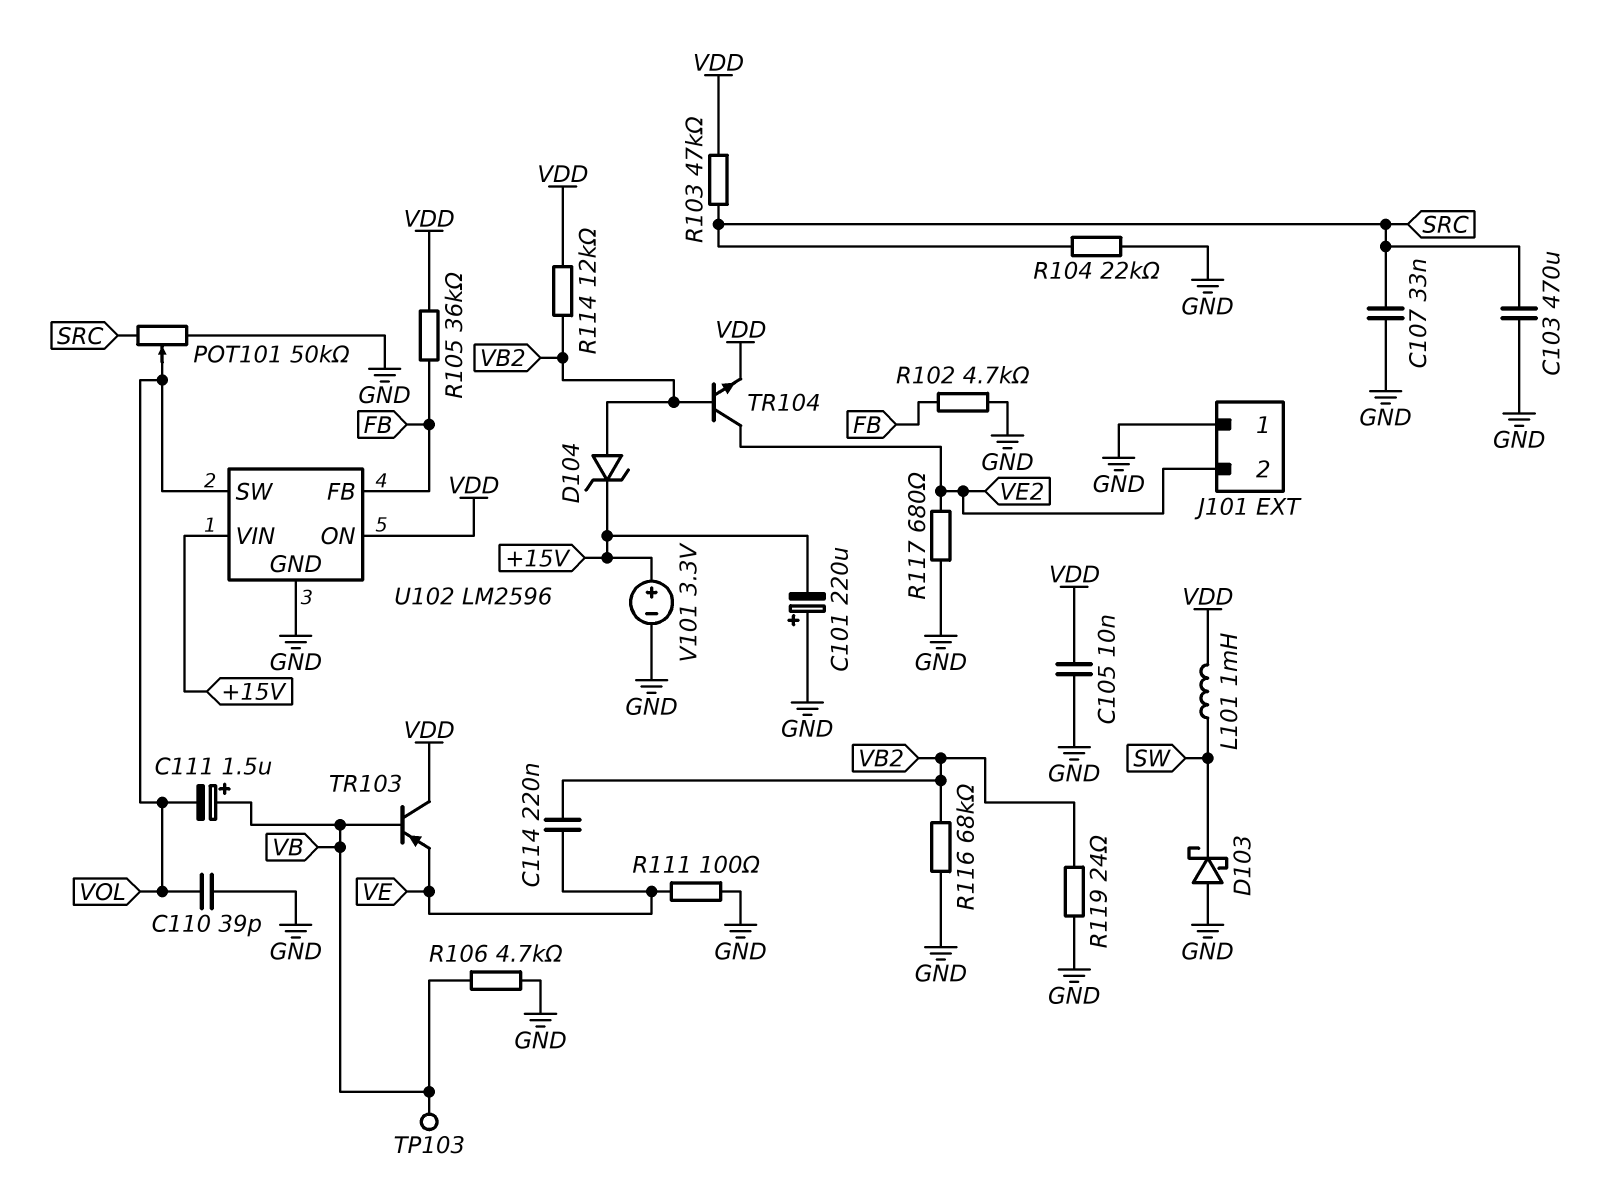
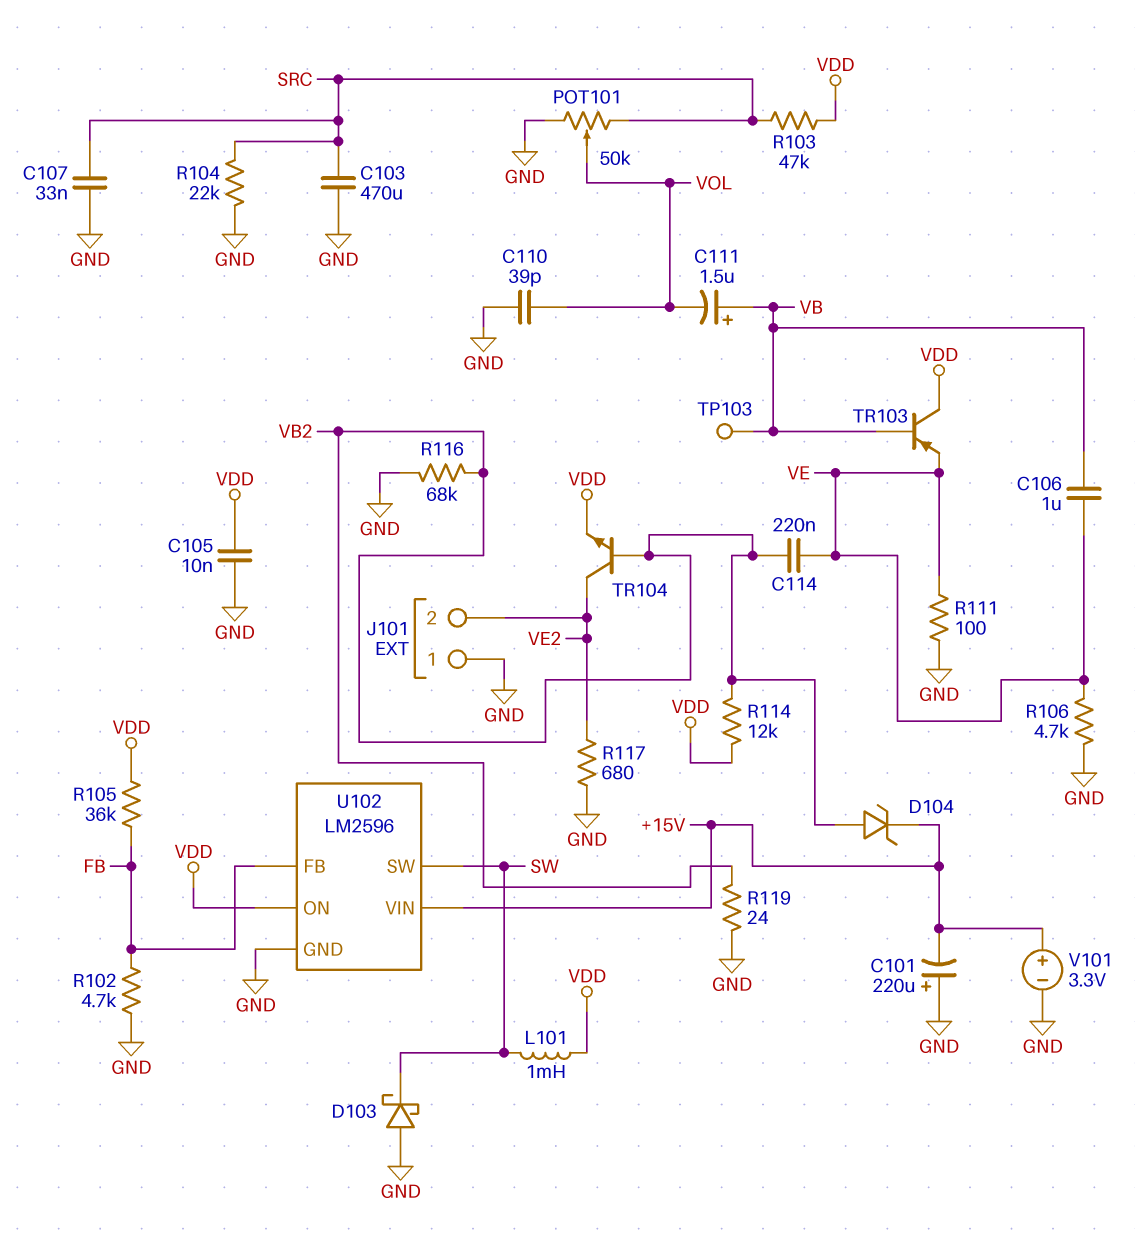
C106: none -> 1uF (VB, VE)
R106: 4.7k (GND, VB) -> 4.7k (GND, VE)
U102 pin SW: VOL -> SW

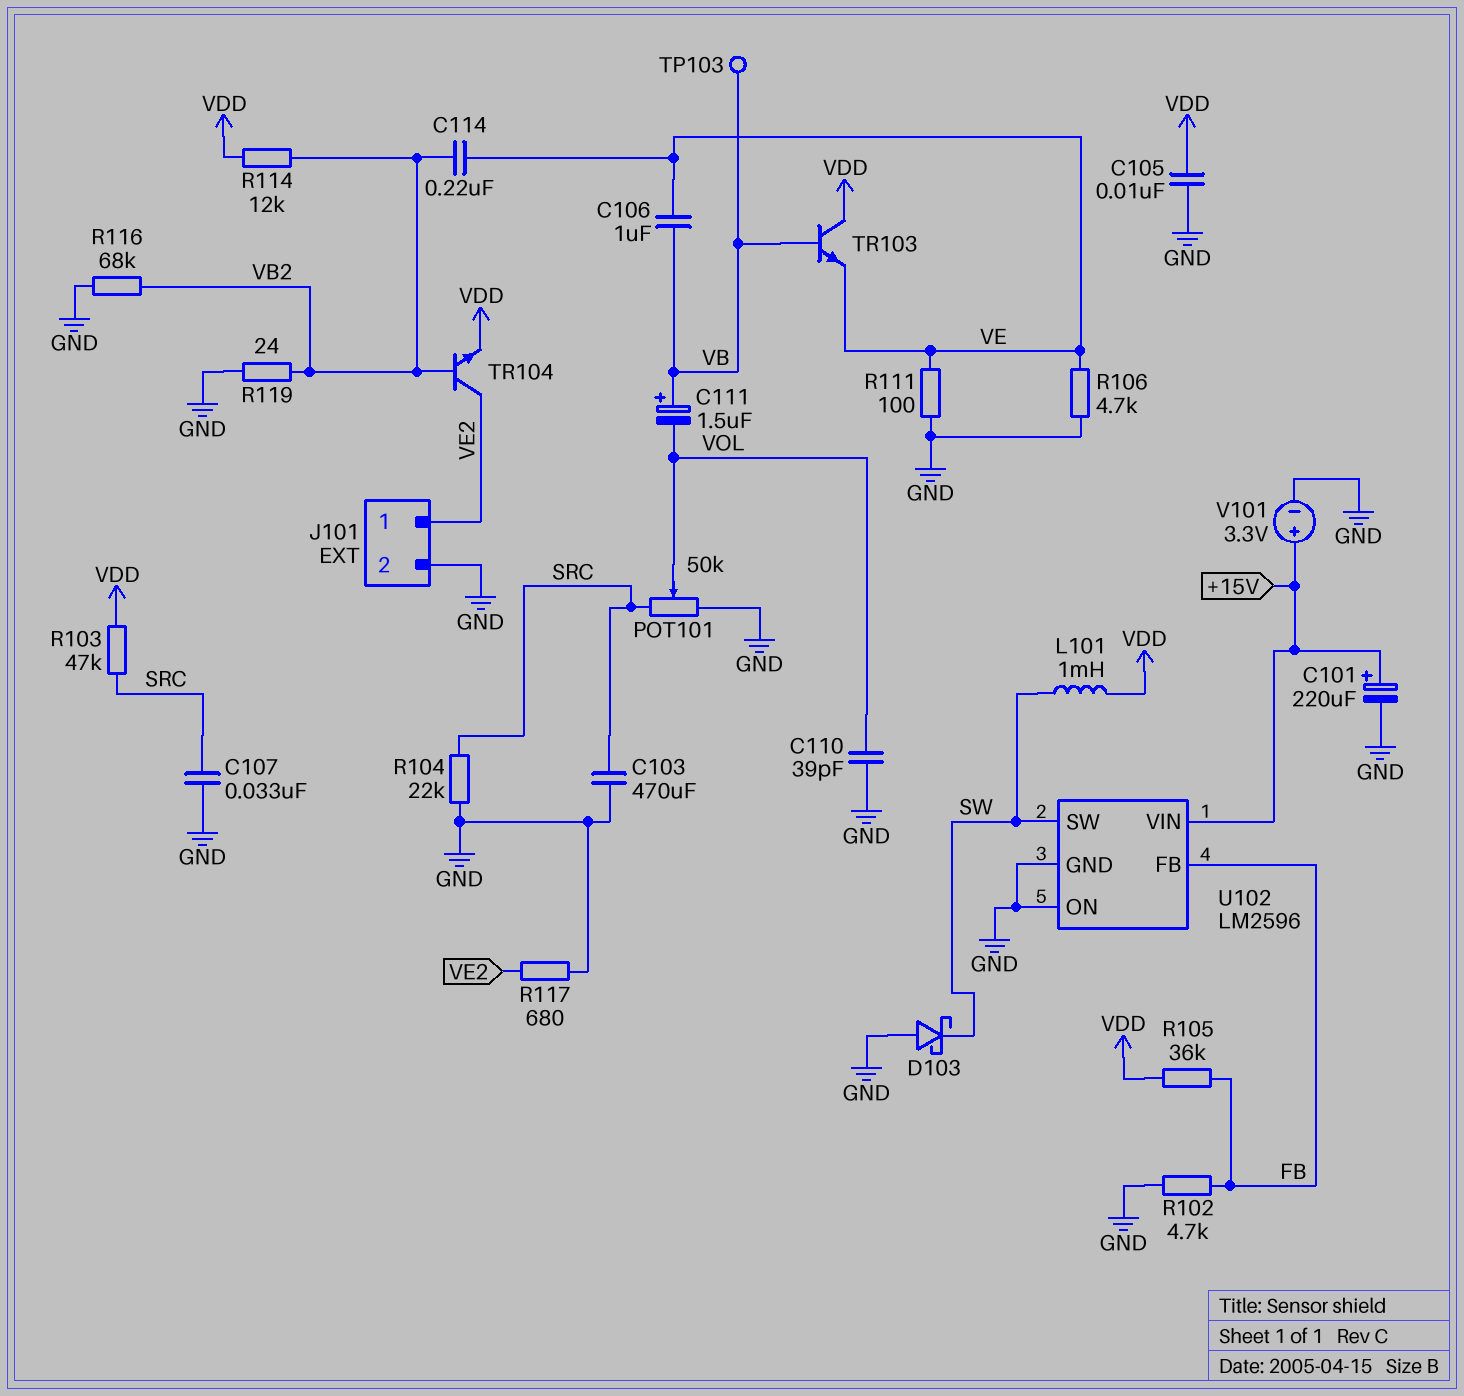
C101: 220uF (plus GND, minus +15V) -> 220uF (plus +15V, minus GND)
D104: zener (A VB2, K +15V) -> none
J101 pin 1: GND -> VE2
J101 pin 2: VE2 -> GND
TR103: PNP (B VB, C VDD, E VE) -> NPN (B VB, C VDD, E VE)
U102 pin ON: VDD -> GND

